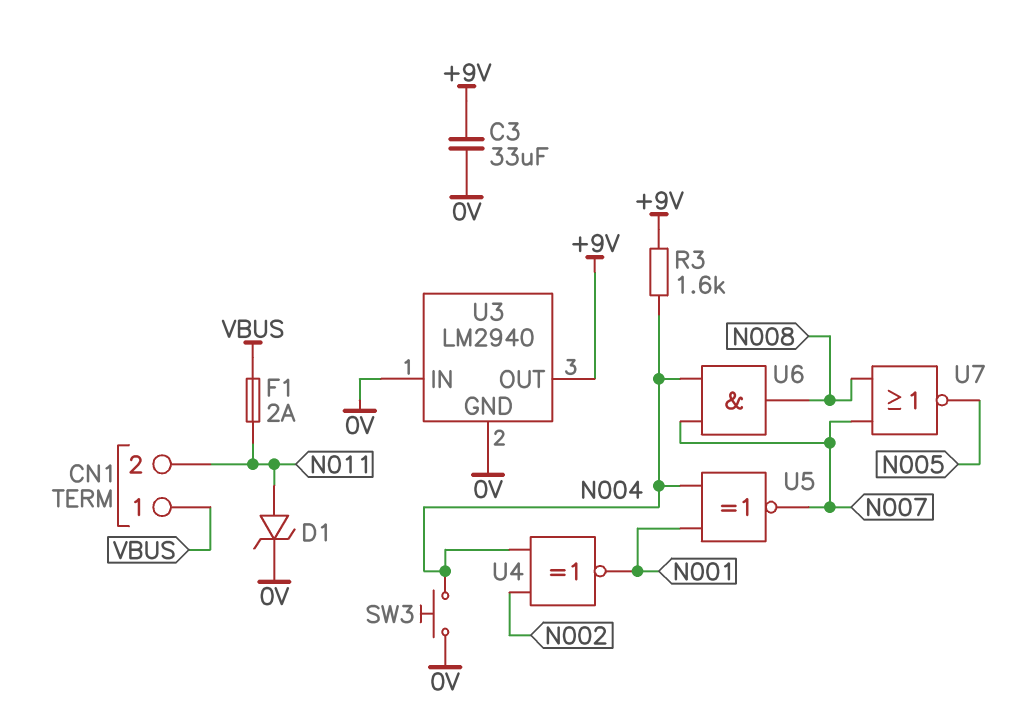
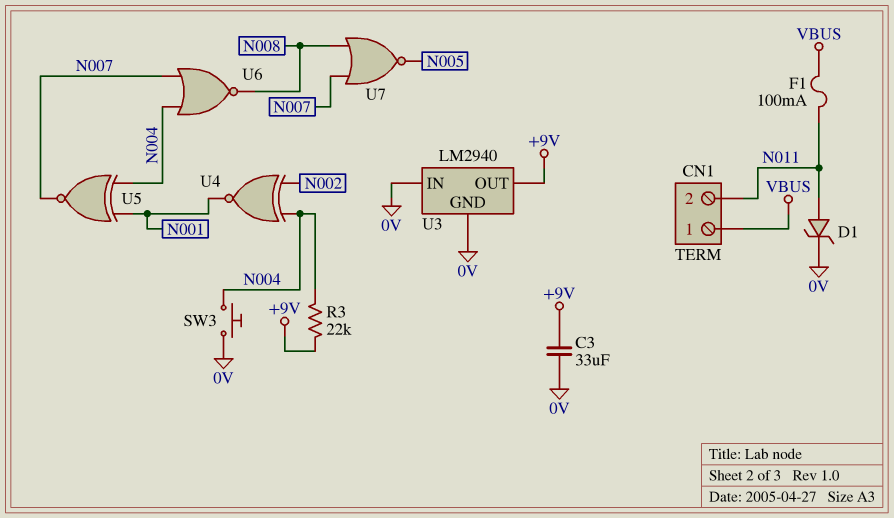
F1: 2A (N011, VBUS) -> 100mA (N011, VBUS)
R3: 1.6k (+9V, N004) -> 22k (+9V, N004)
U6: AND (in N004, in N007, out N008) -> NOR (in N004, in N007, out N008)

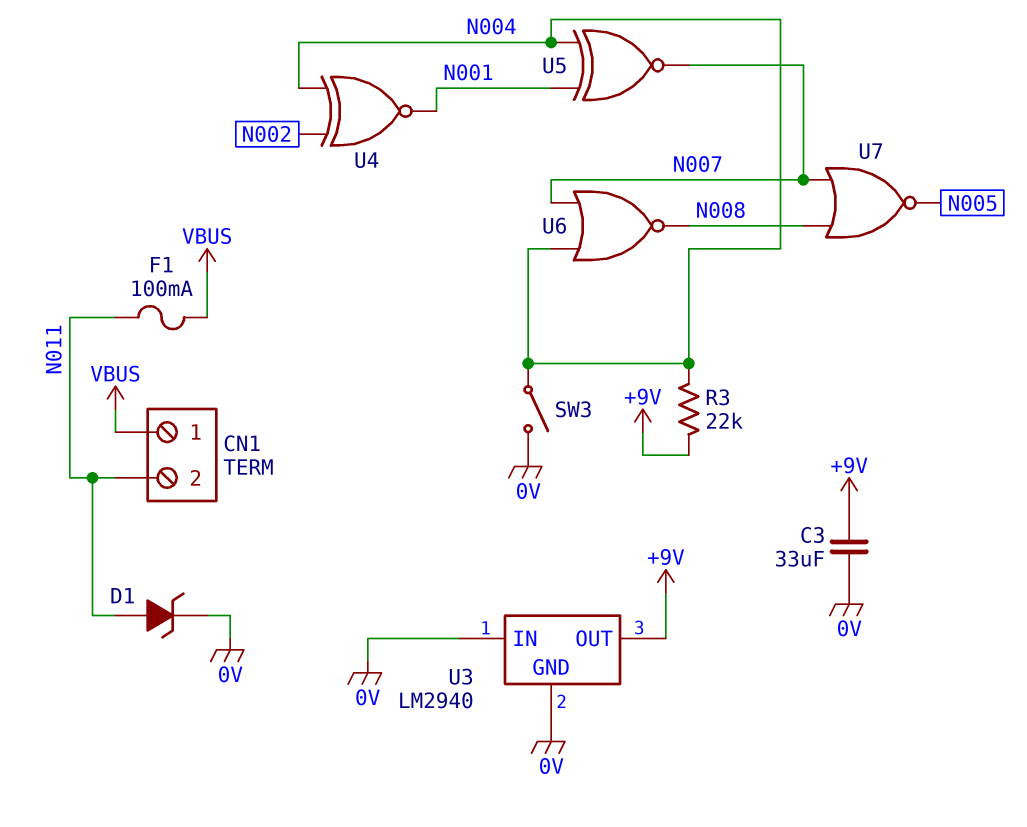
SW3: button (0V, N004) -> switch (0V, N004)

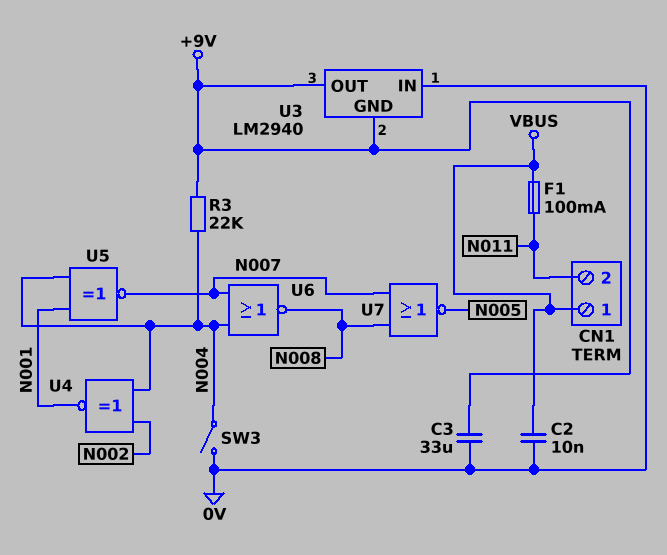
C2: none -> 10nF (0V, VBUS)
D1: zener (A N011, K 0V) -> none
U3 pin GND: 0V -> +9V

